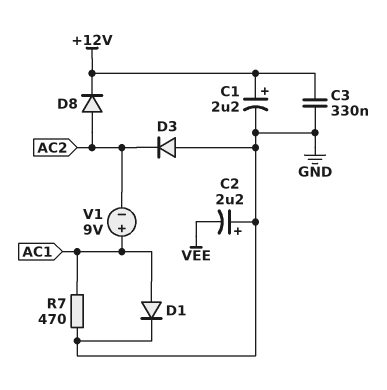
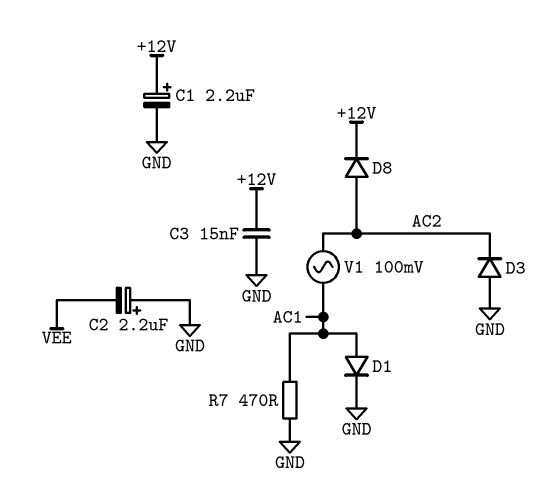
C3: 330nF (+12V, GND) -> 15nF (+12V, GND)
V1: 9V (plus AC1, minus AC2) -> AC 100mV (AC1, AC2)

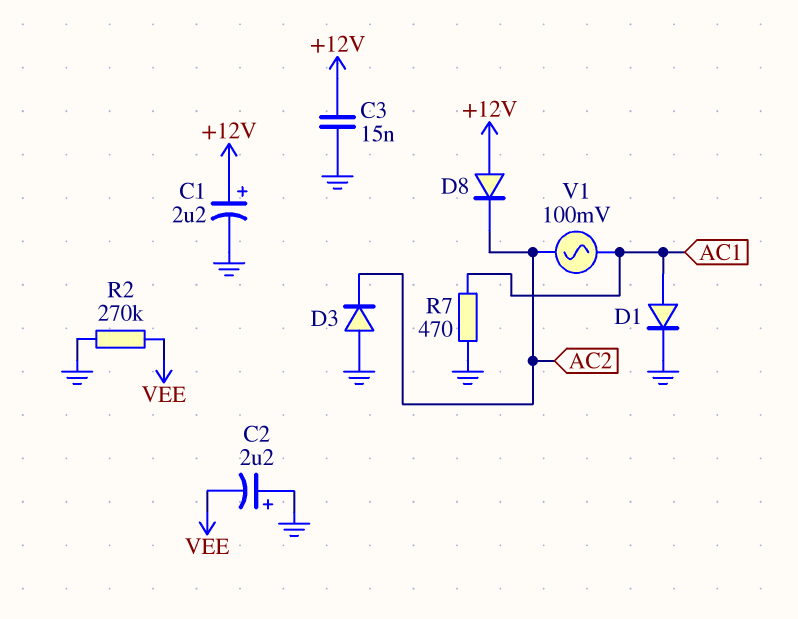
D8: diode (A AC2, K +12V) -> diode (A +12V, K AC2)
R2: none -> 270k (GND, VEE)

